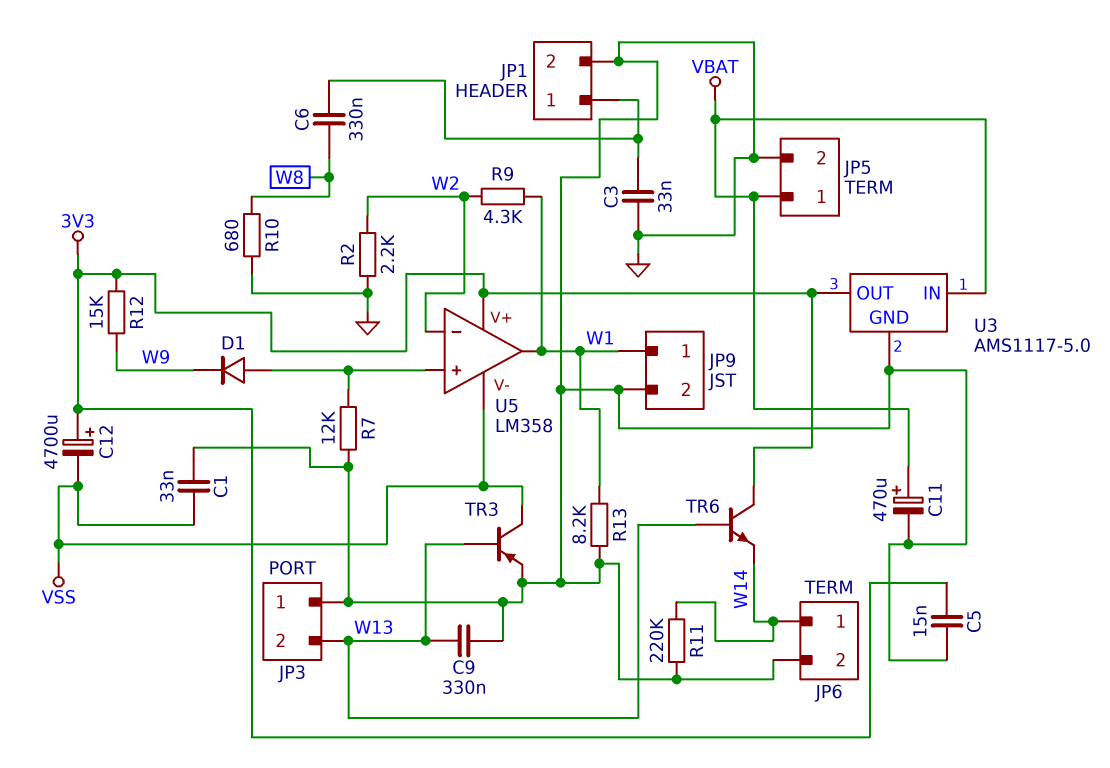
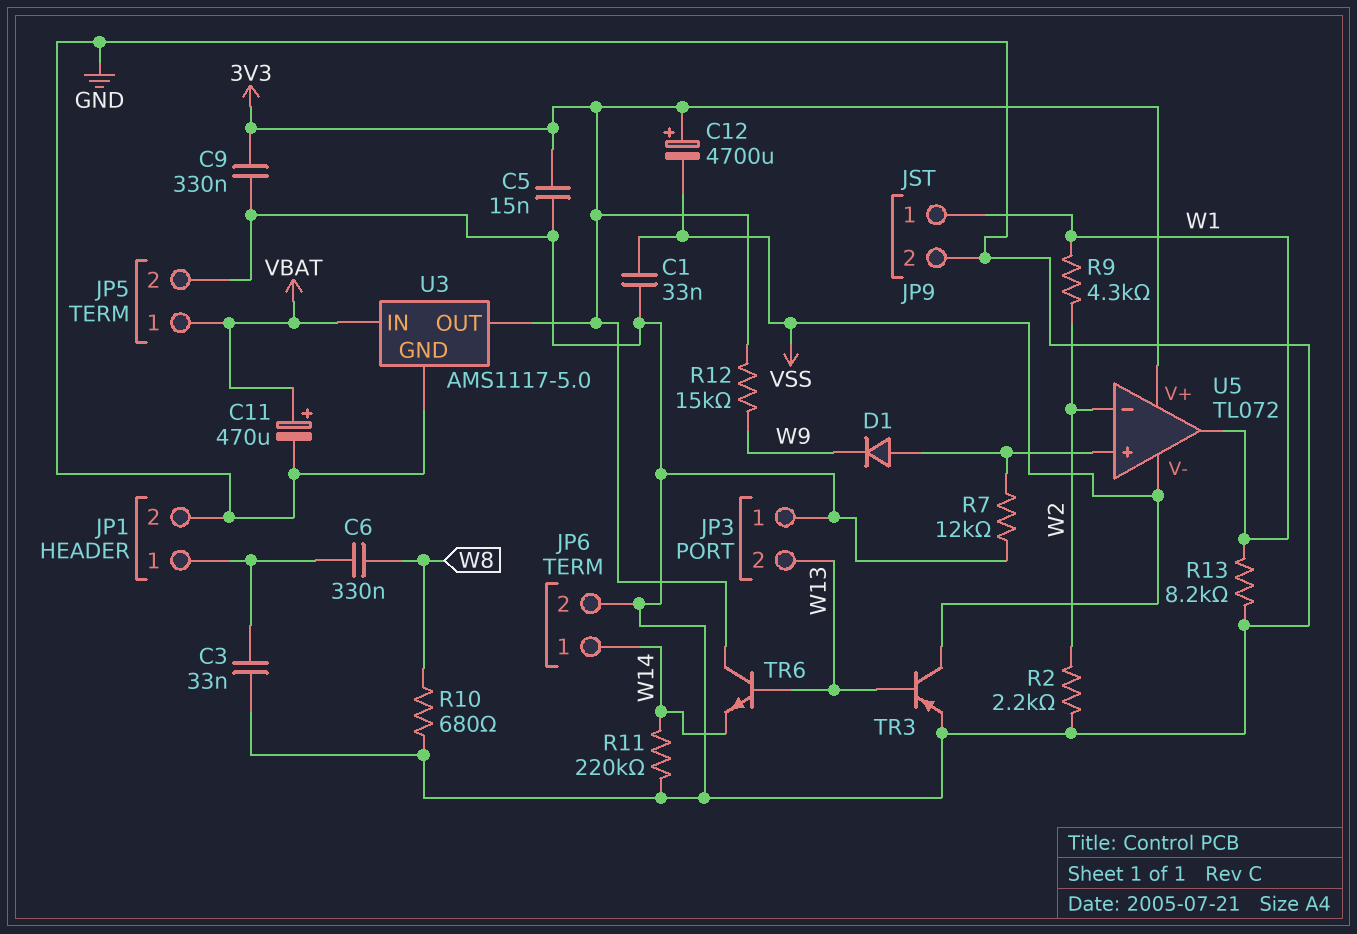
C9: 330nF (GND, W13) -> 330nF (3V3, GND)
U5: LM358 -> TL072

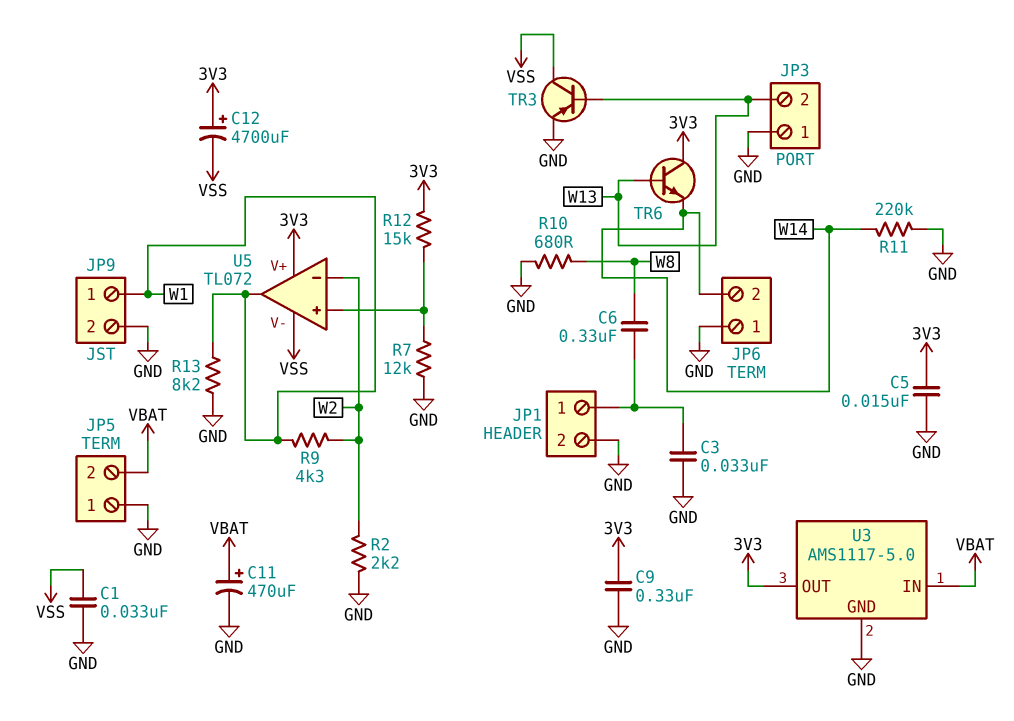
D1: diode (A U5/in+, K W9) -> none
JP5 pin 1: VBAT -> GND
JP5 pin 2: GND -> VBAT
JP6 pin 1: W14 -> GND
JP6 pin 2: GND -> W14
R12: 15k (3V3, W9) -> 15k (3V3, U5/in+)

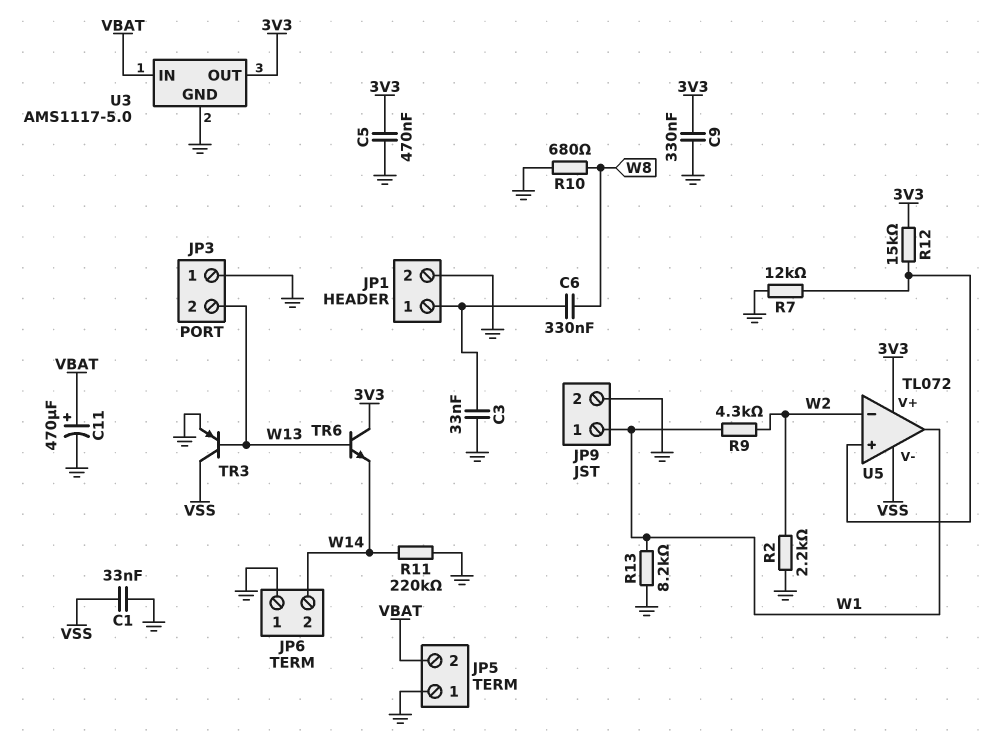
C5: 15nF (3V3, GND) -> 470nF (3V3, GND)
C12: 4700uF (plus 3V3, minus VSS) -> none

